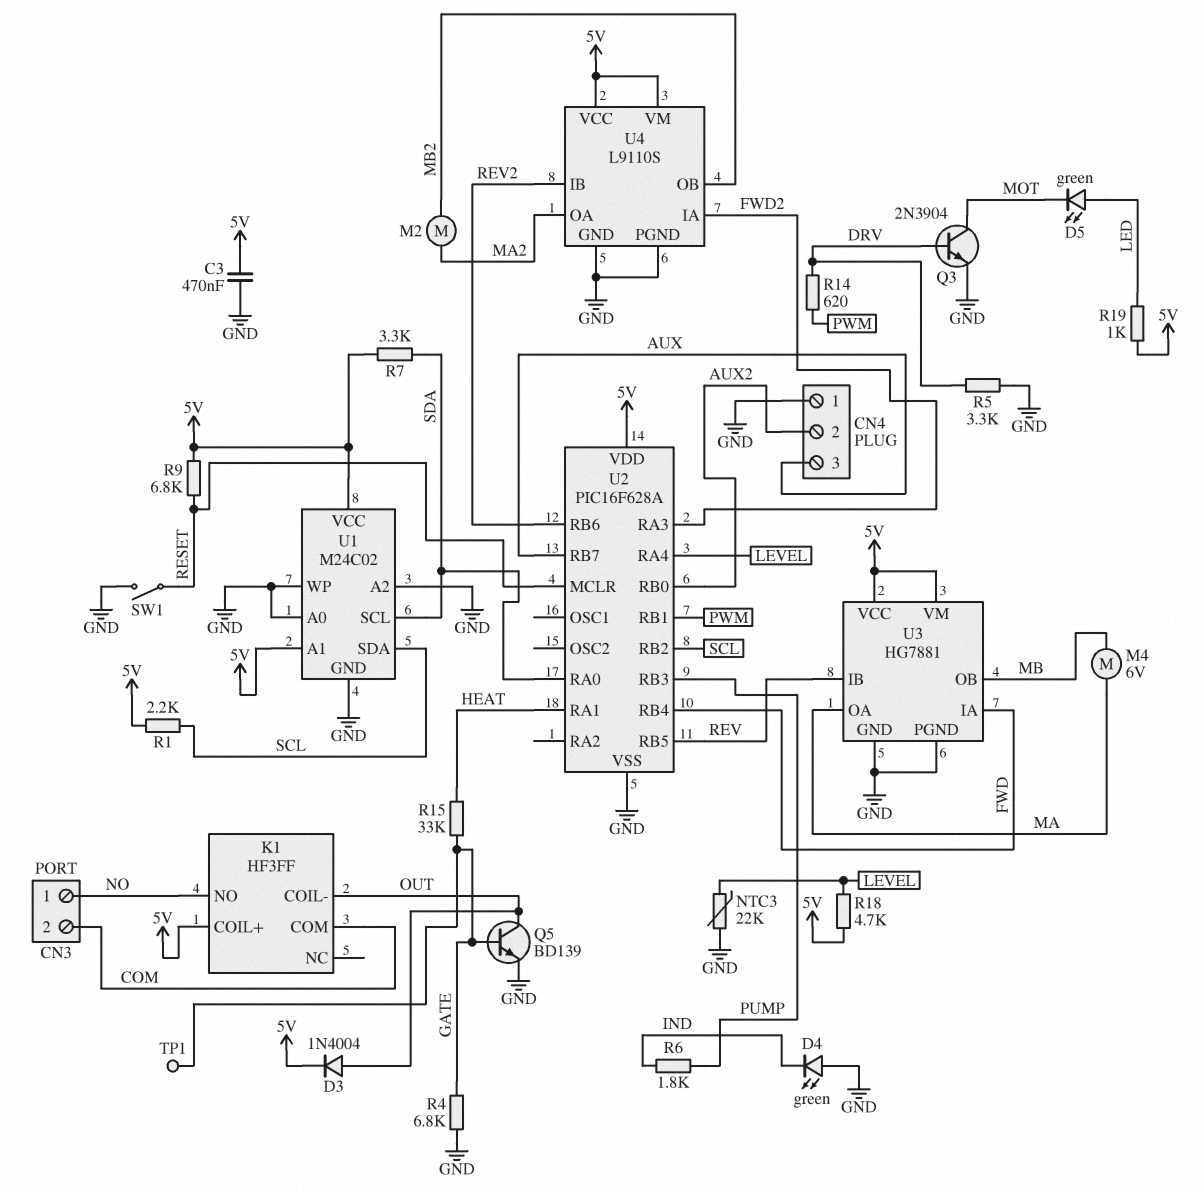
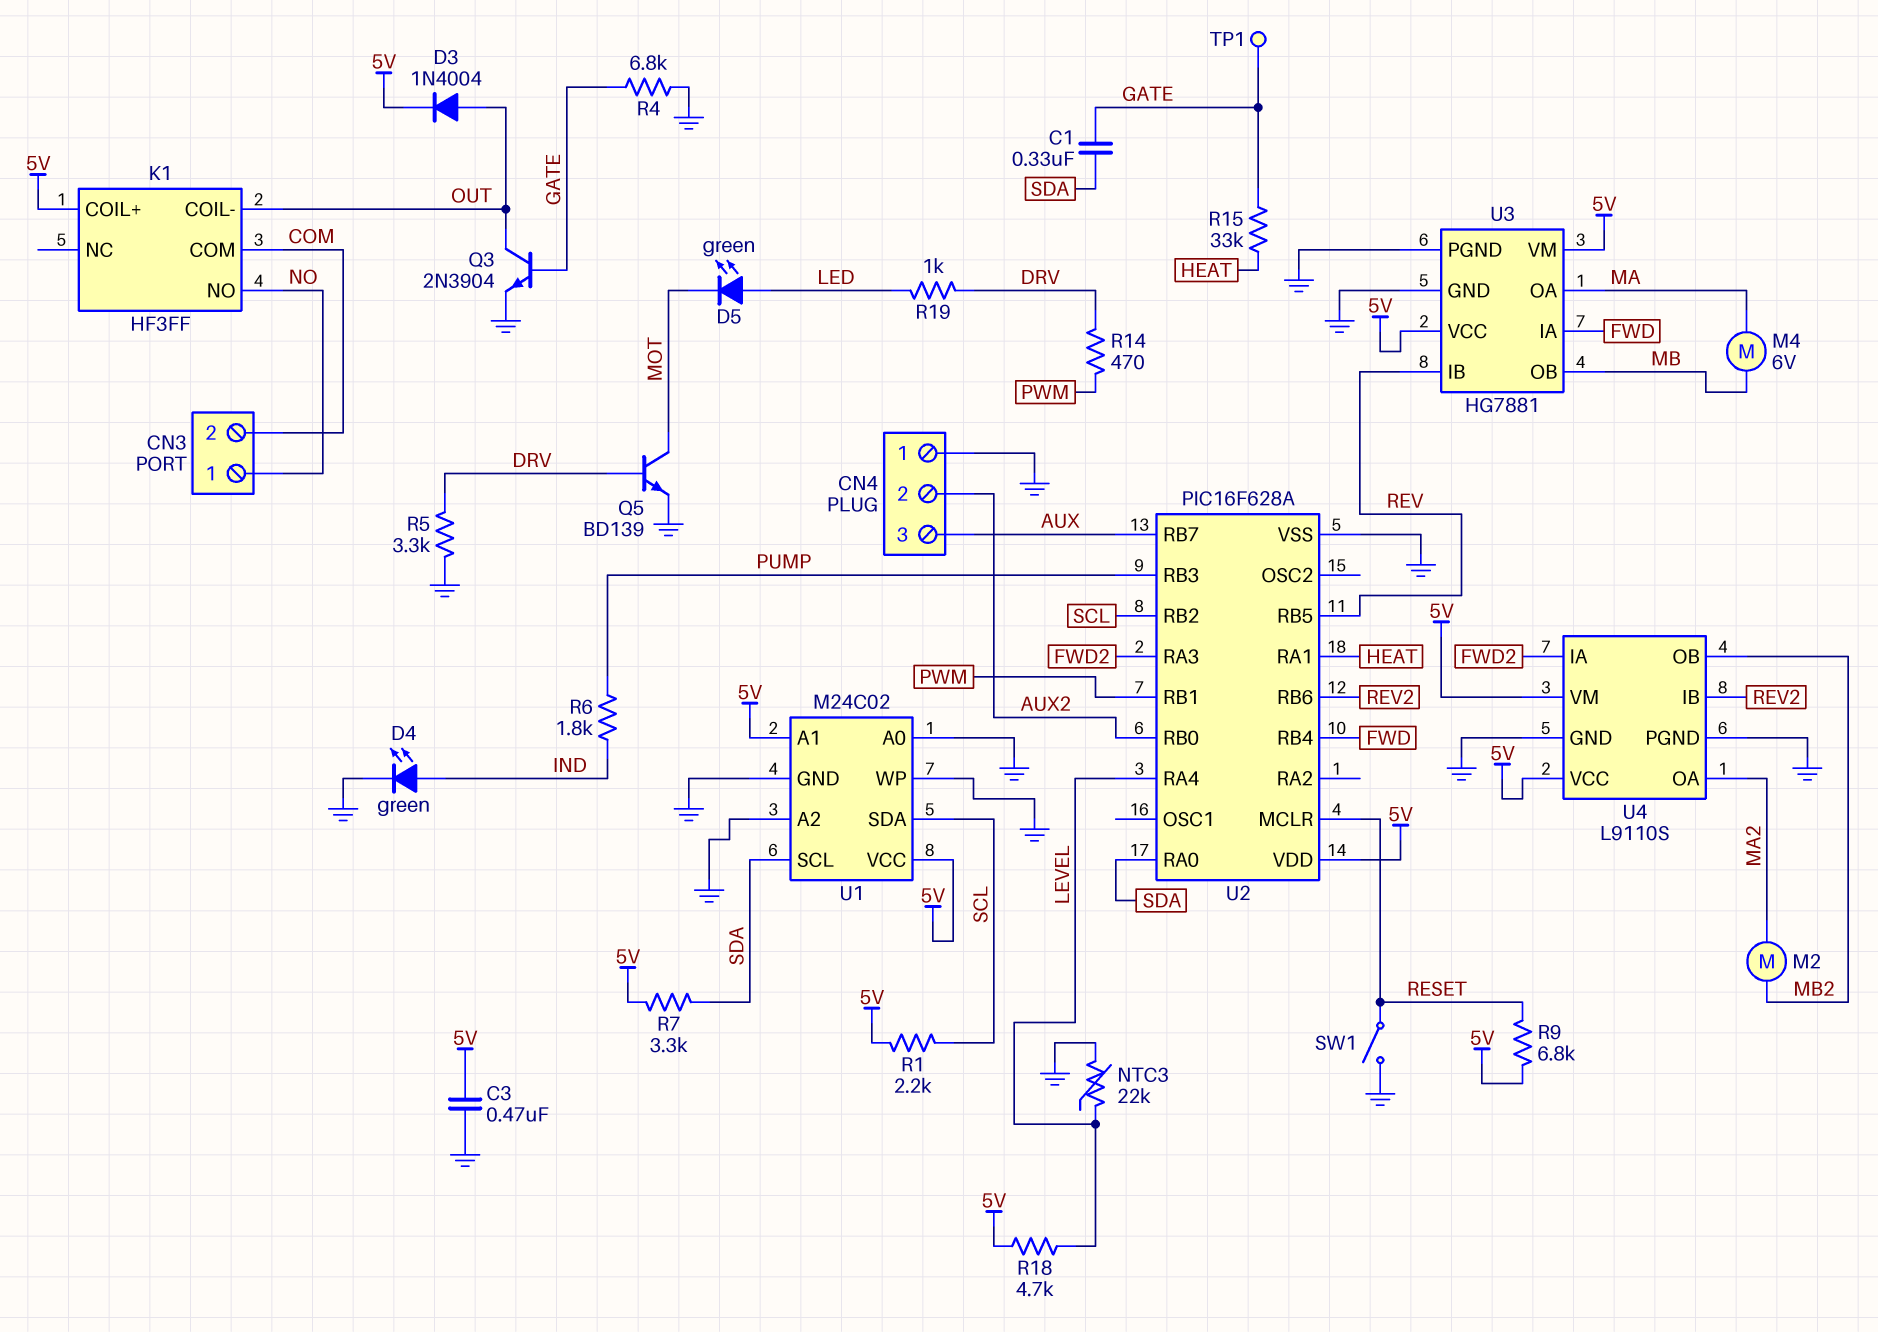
C1: none -> 330nF (GATE, SDA)
D4: LED green (A GND, K IND) -> LED green (A IND, K GND)
Q3: NPN 2N3904 (B DRV, C MOT, E GND) -> NPN 2N3904 (B GATE, C OUT, E GND)
Q5: NPN BD139 (B GATE, C OUT, E GND) -> NPN BD139 (B DRV, C MOT, E GND)
R14: 620 (DRV, PWM) -> 470 (DRV, PWM)
R19: 1k (5V, LED) -> 1k (DRV, LED)

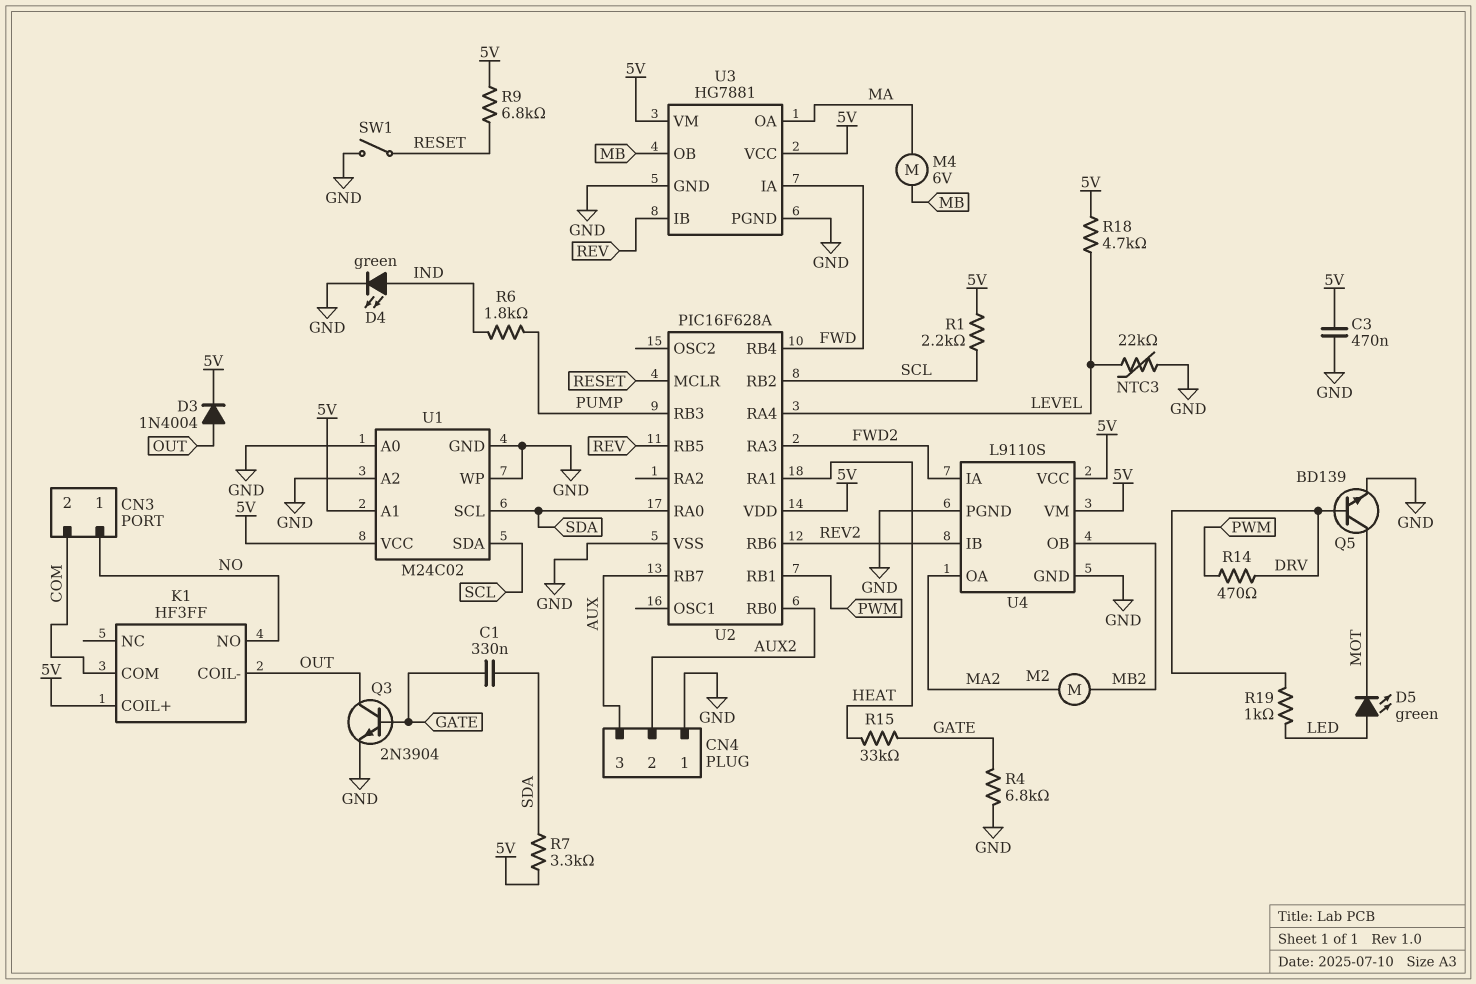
R5: 3.3k (DRV, GND) -> none
TP1: test point (GATE) -> none

